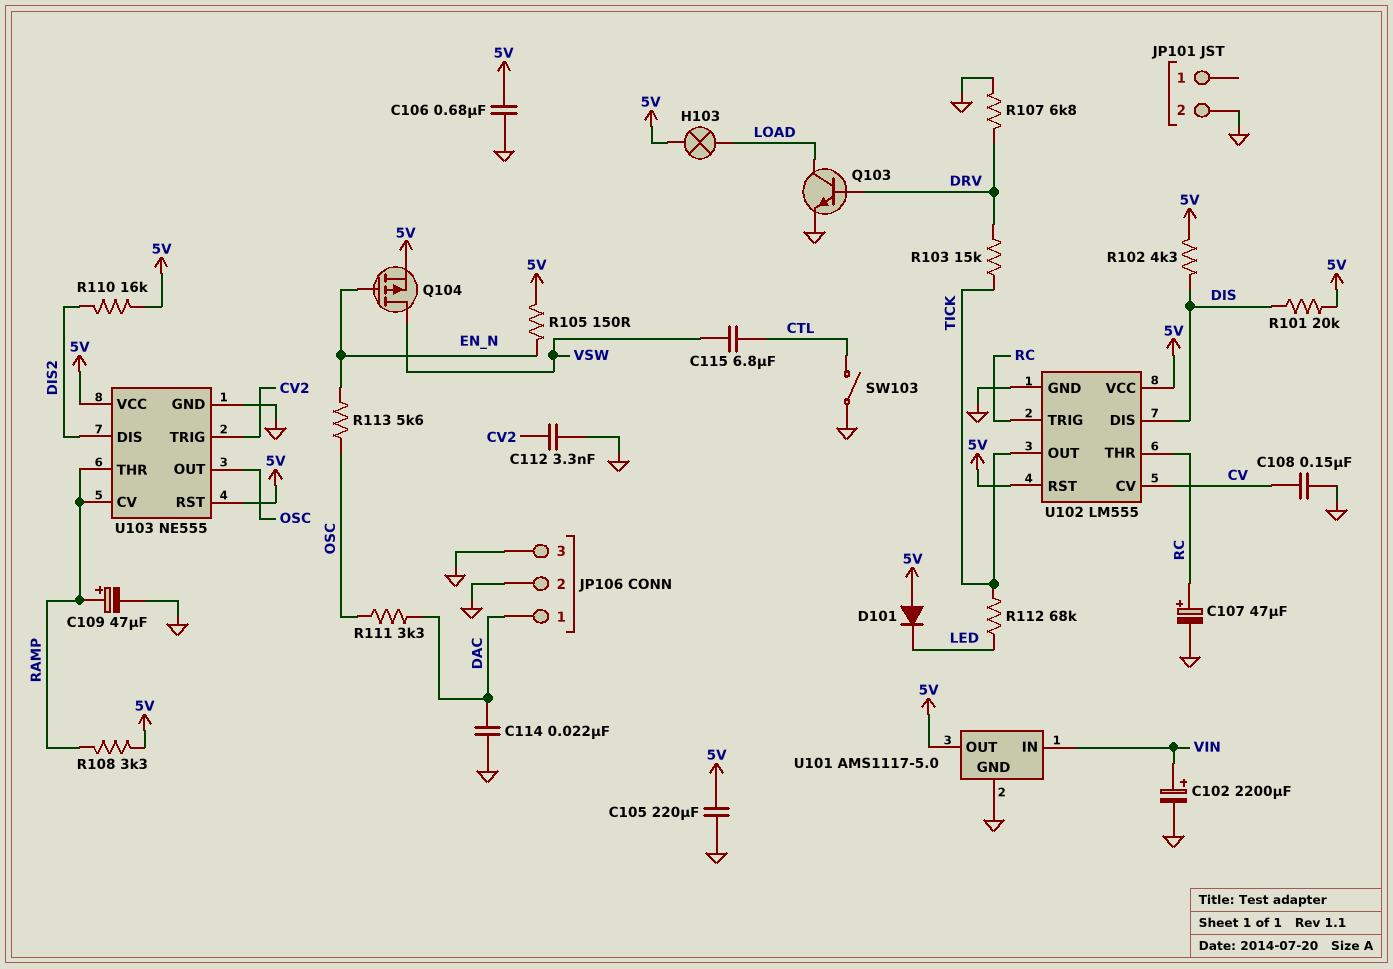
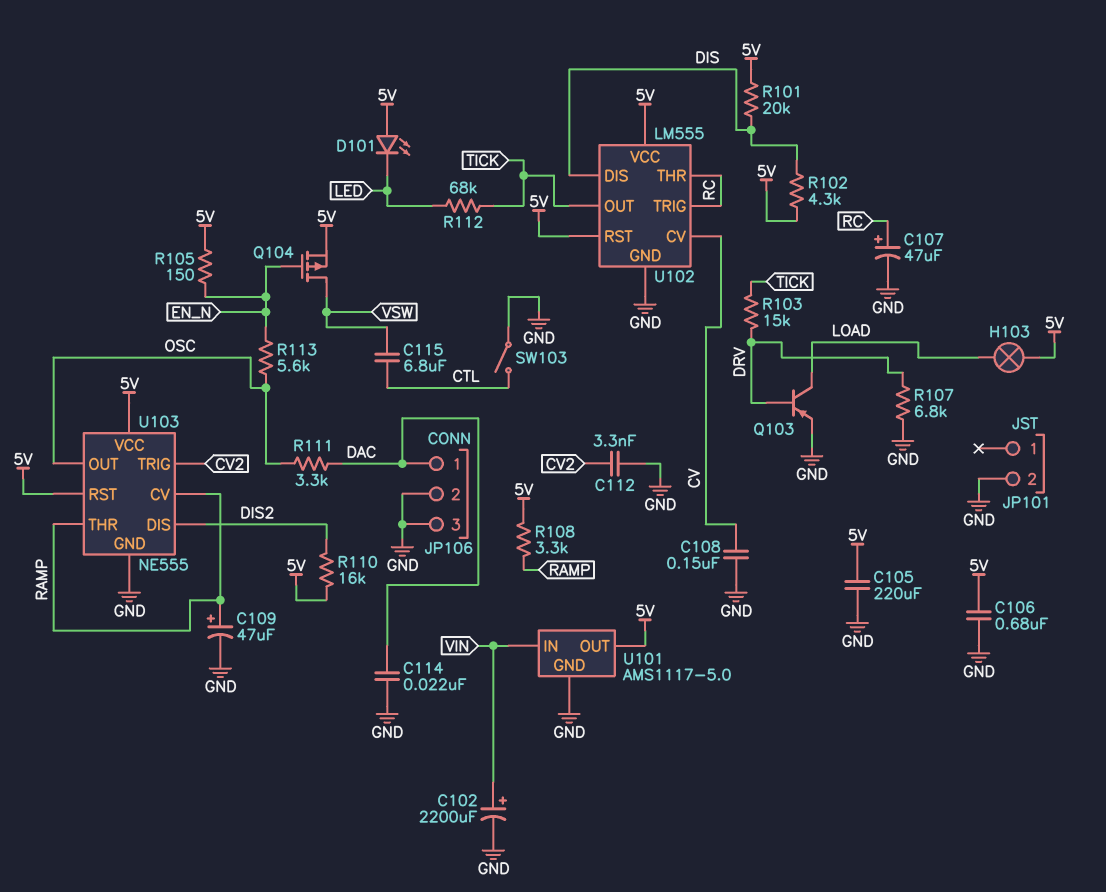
D101: diode (A 5V, K LED) -> LED (A 5V, K LED)
Q103: NPN (B DRV, C LOAD, E GND) -> PNP (B DRV, C LOAD, E GND)

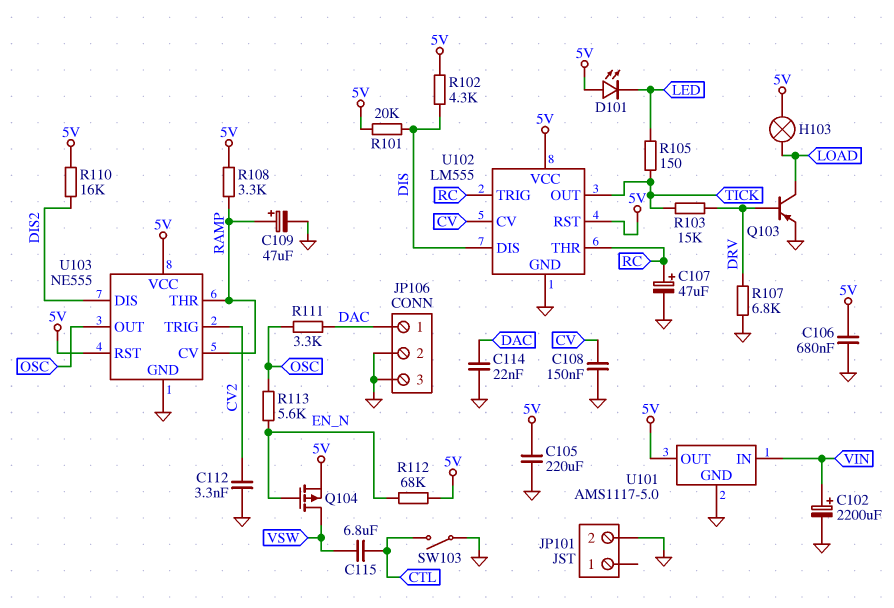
R105: 150 (5V, EN_N) -> 150 (LED, TICK)
R112: 68k (LED, TICK) -> 68k (5V, EN_N)

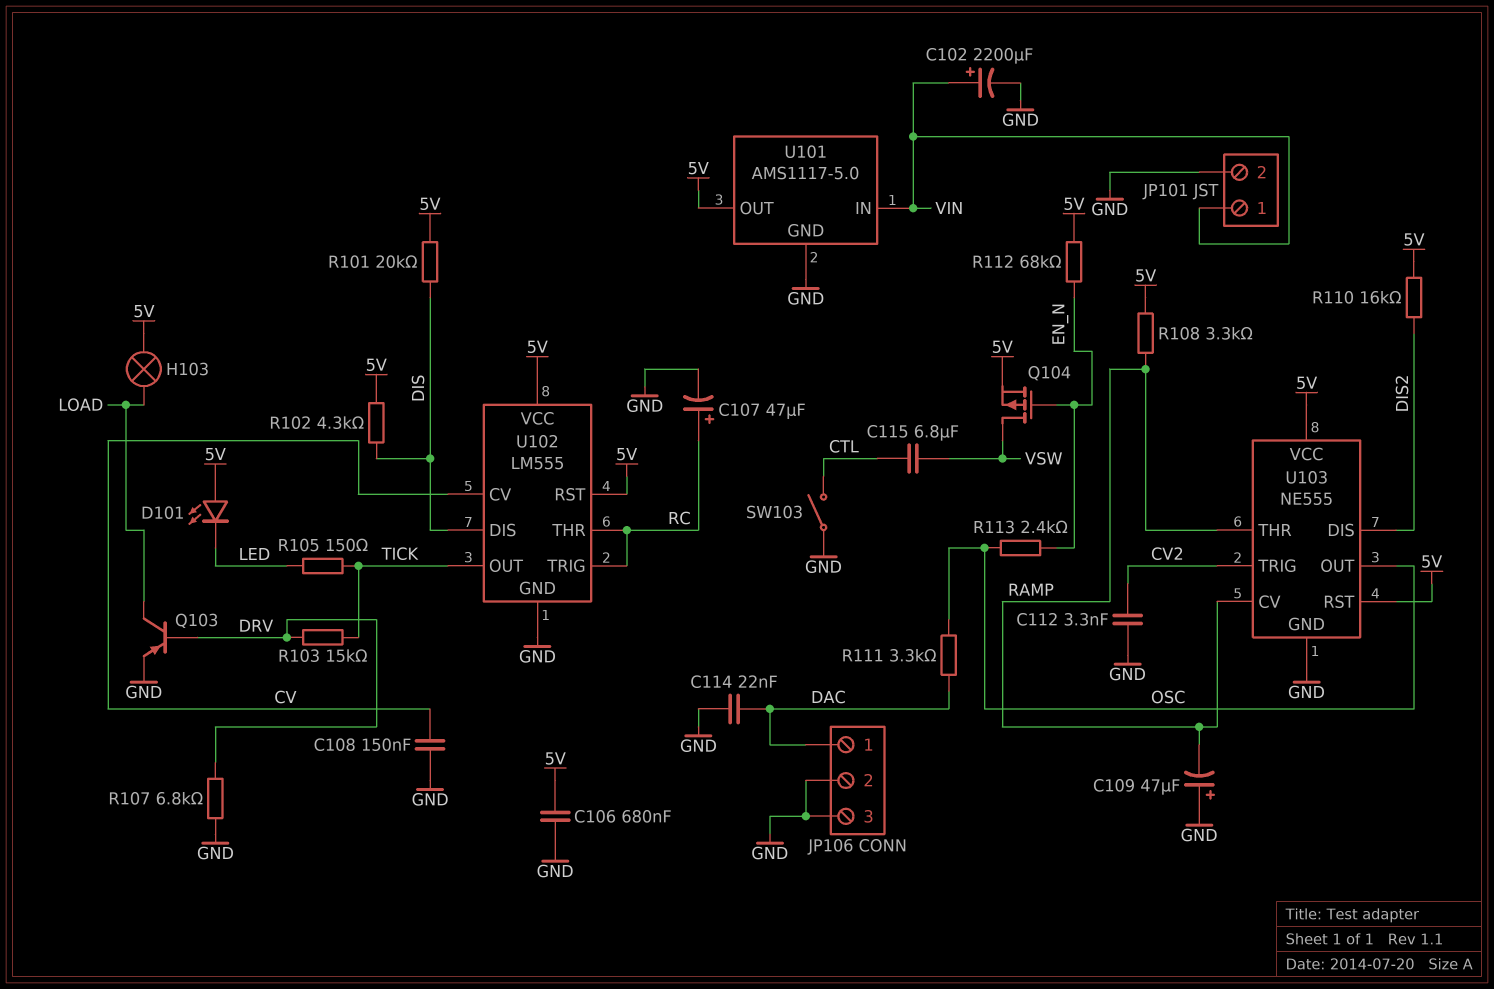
C105: 220uF (5V, GND) -> none
C109: 47uF (plus RAMP, minus GND) -> 47uF (plus GND, minus RAMP)
JP101 pin 1: none -> VIN
R113: 5.6k (EN_N, OSC) -> 2.4k (EN_N, OSC)

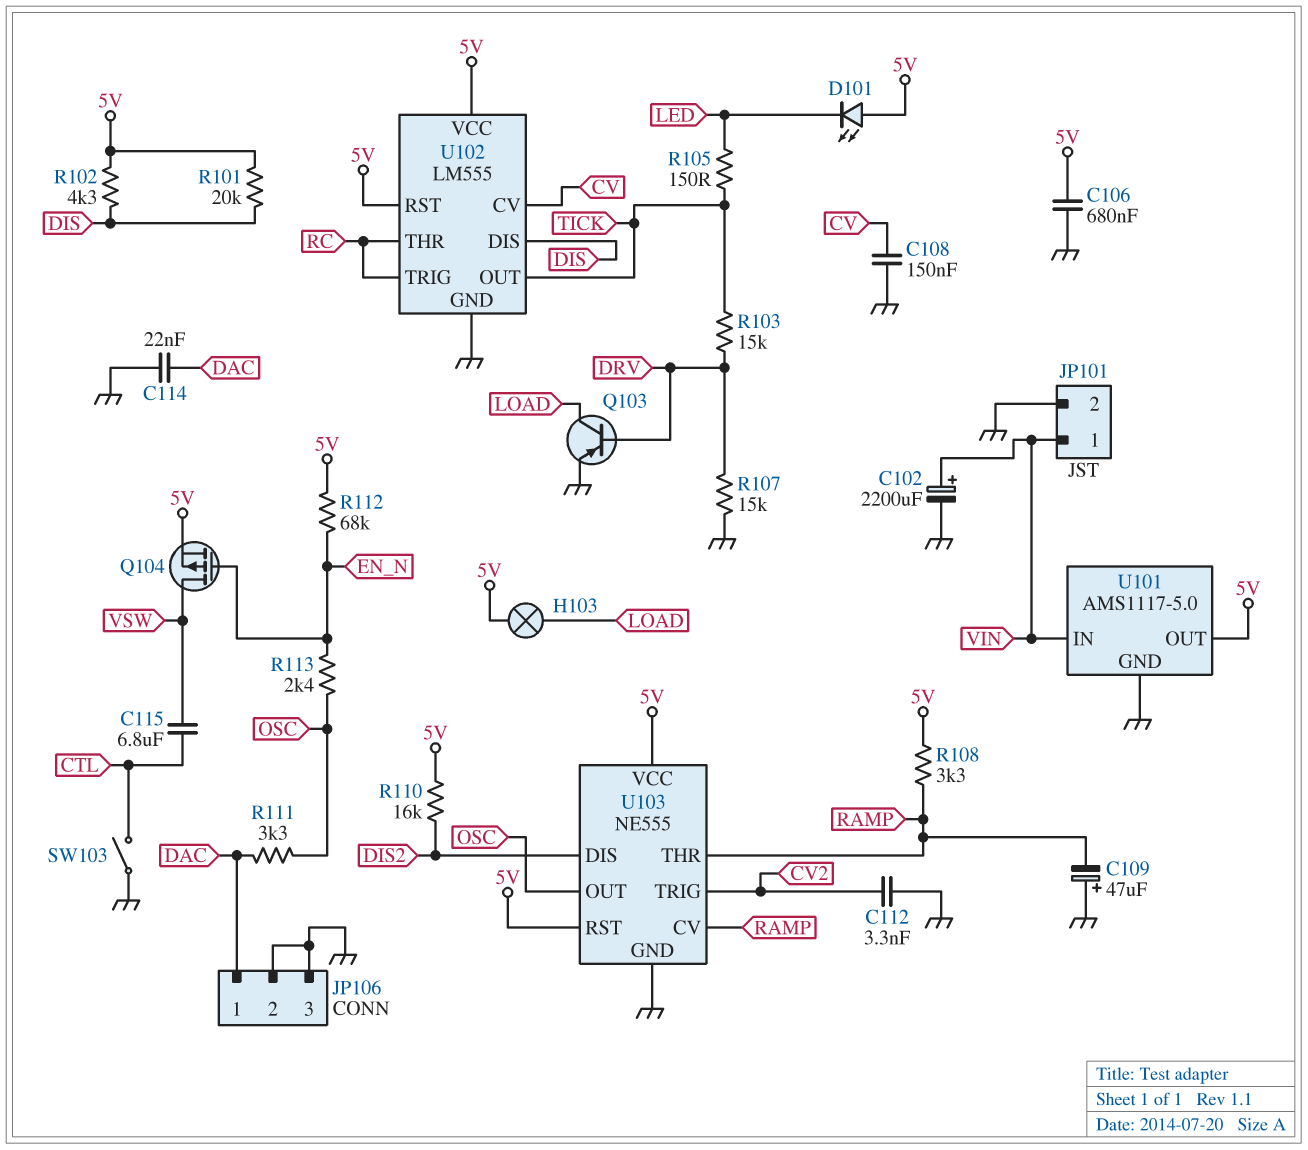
C107: 47uF (plus RC, minus GND) -> none
R107: 6.8k (DRV, GND) -> 15k (DRV, GND)

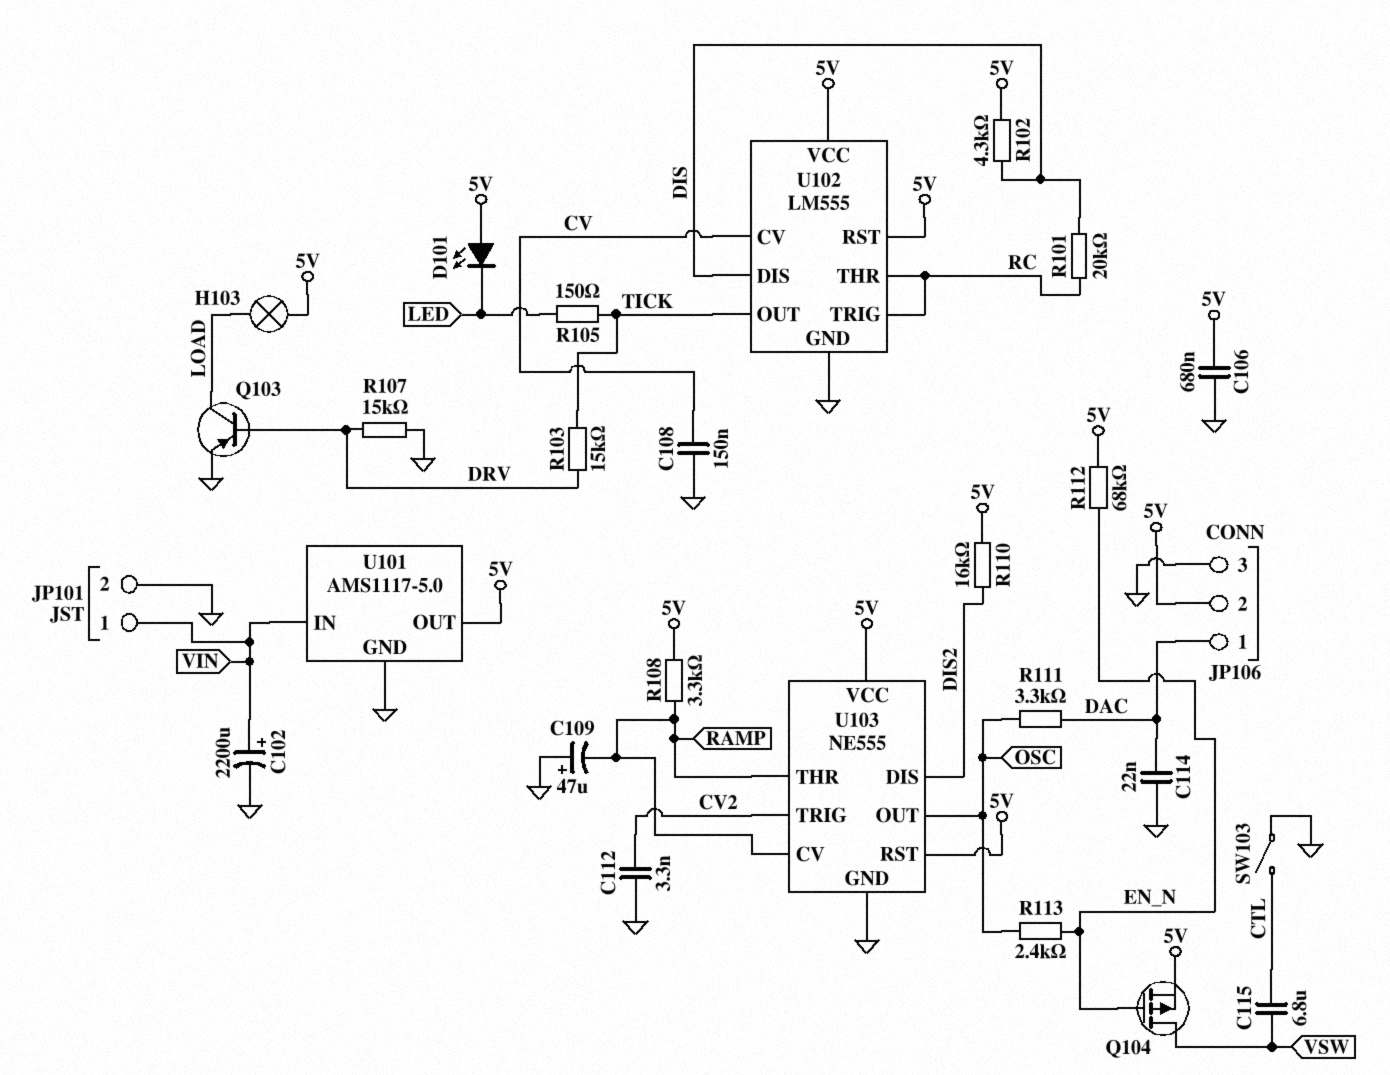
JP106 pin 2: GND -> 5V
R101: 20k (5V, DIS) -> 20k (DIS, RC)

